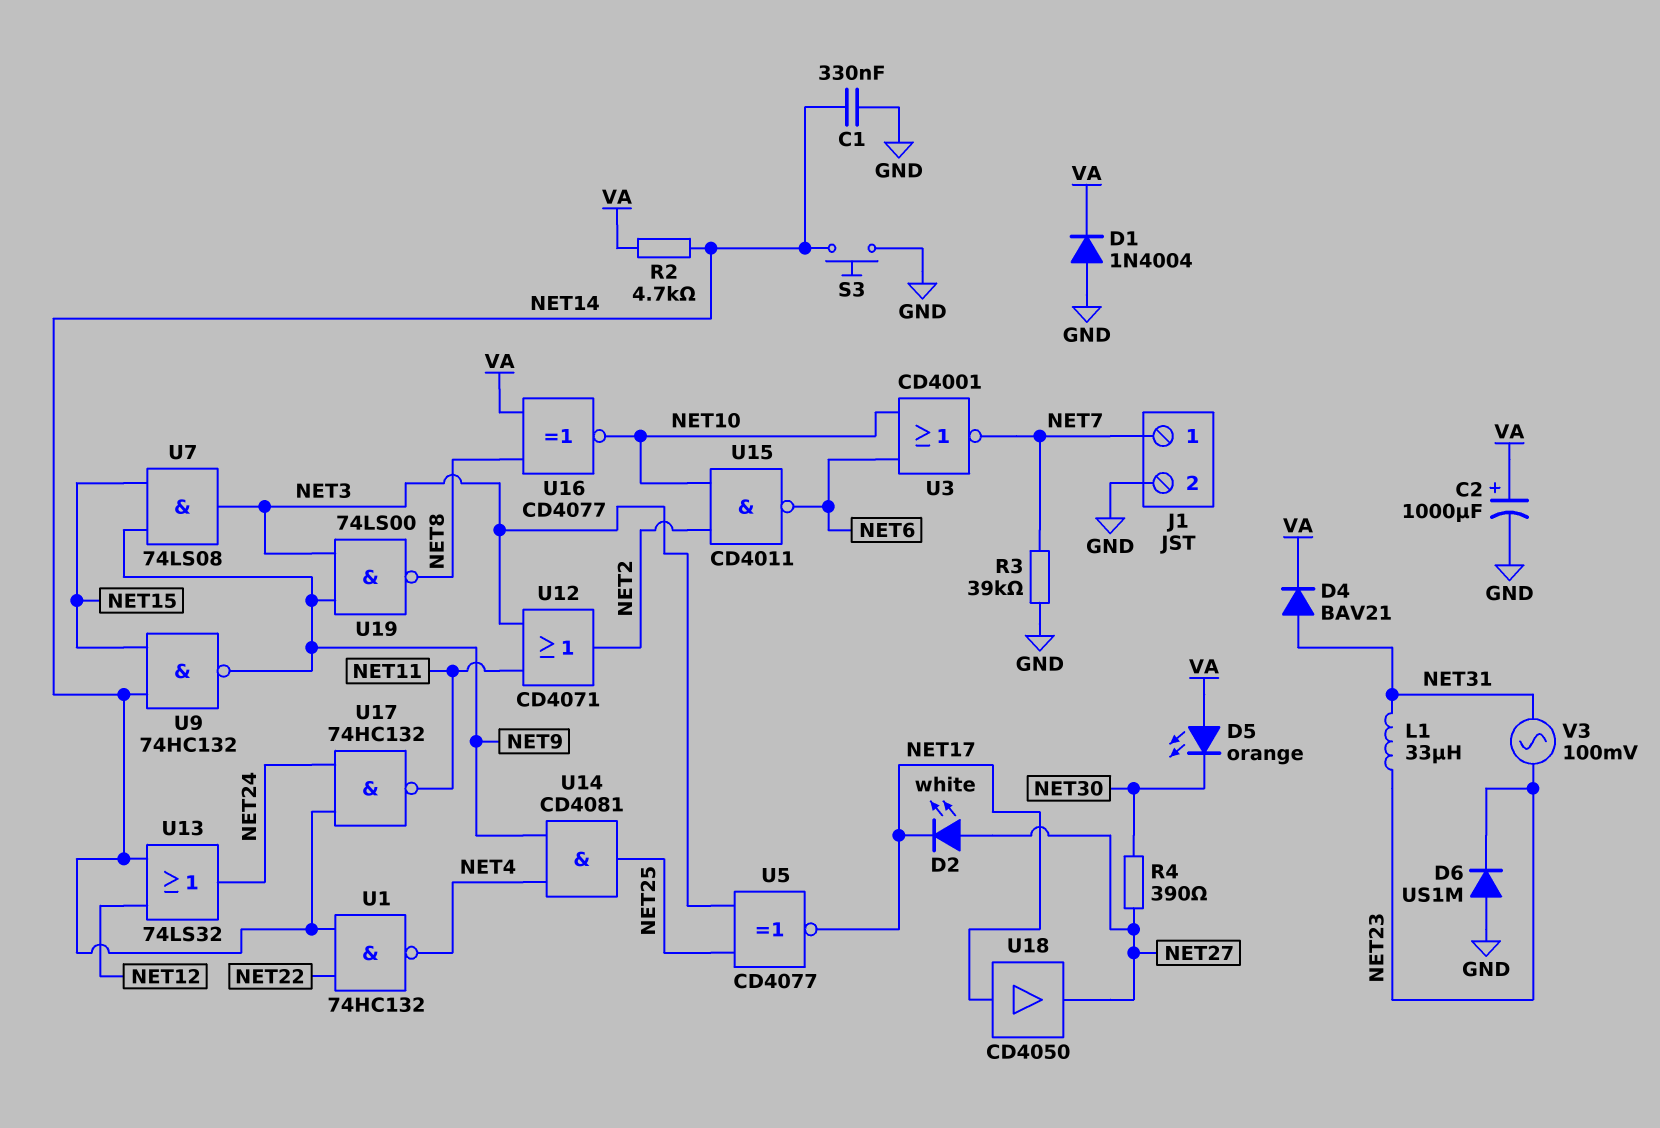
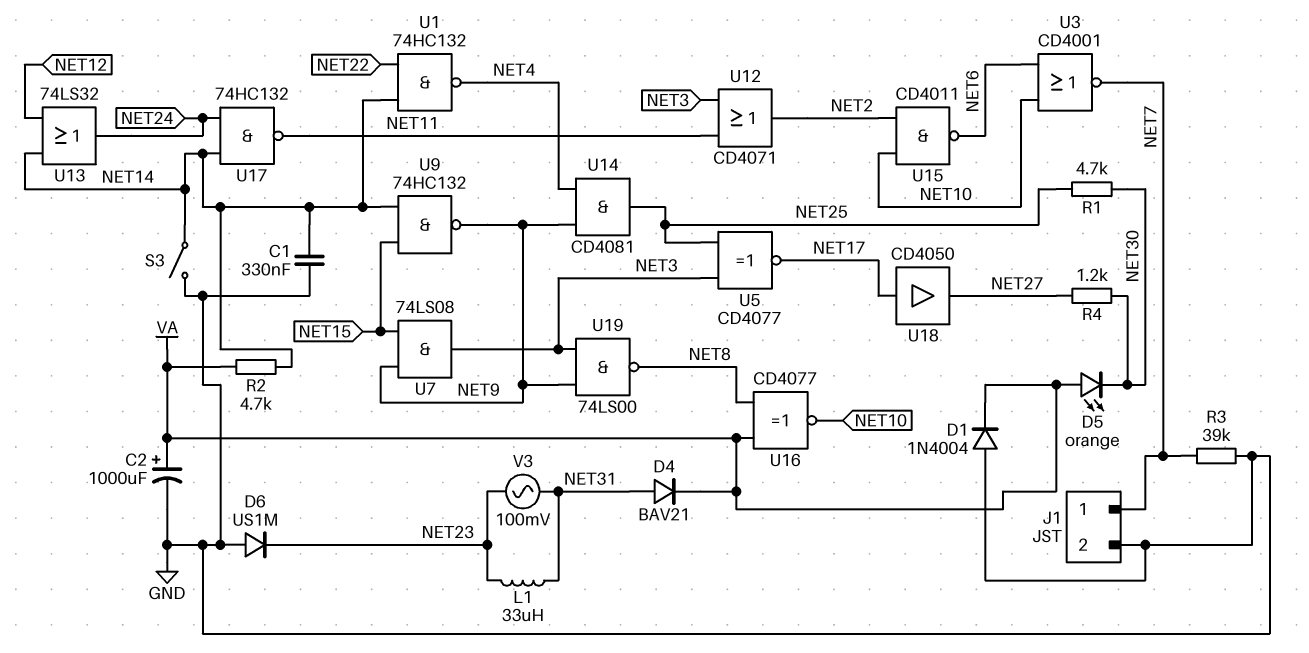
D2: LED white (A NET27, K NET17) -> none
R1: none -> 4.7k (NET25, NET30)
R4: 390 (NET27, NET30) -> 1.2k (NET27, NET30)
S3: button (GND, NET14) -> switch (GND, NET14)

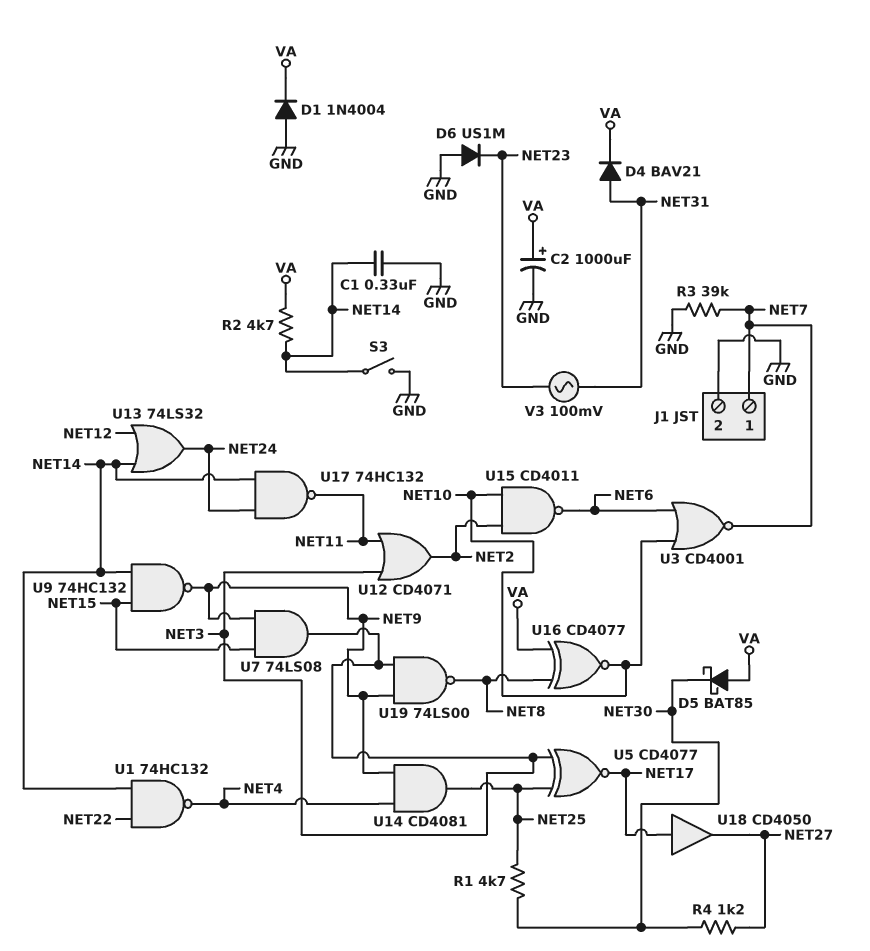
D5: LED orange (A VA, K NET30) -> schottky BAT85 (A VA, K NET30)
L1: 33uH (NET23, NET31) -> none

